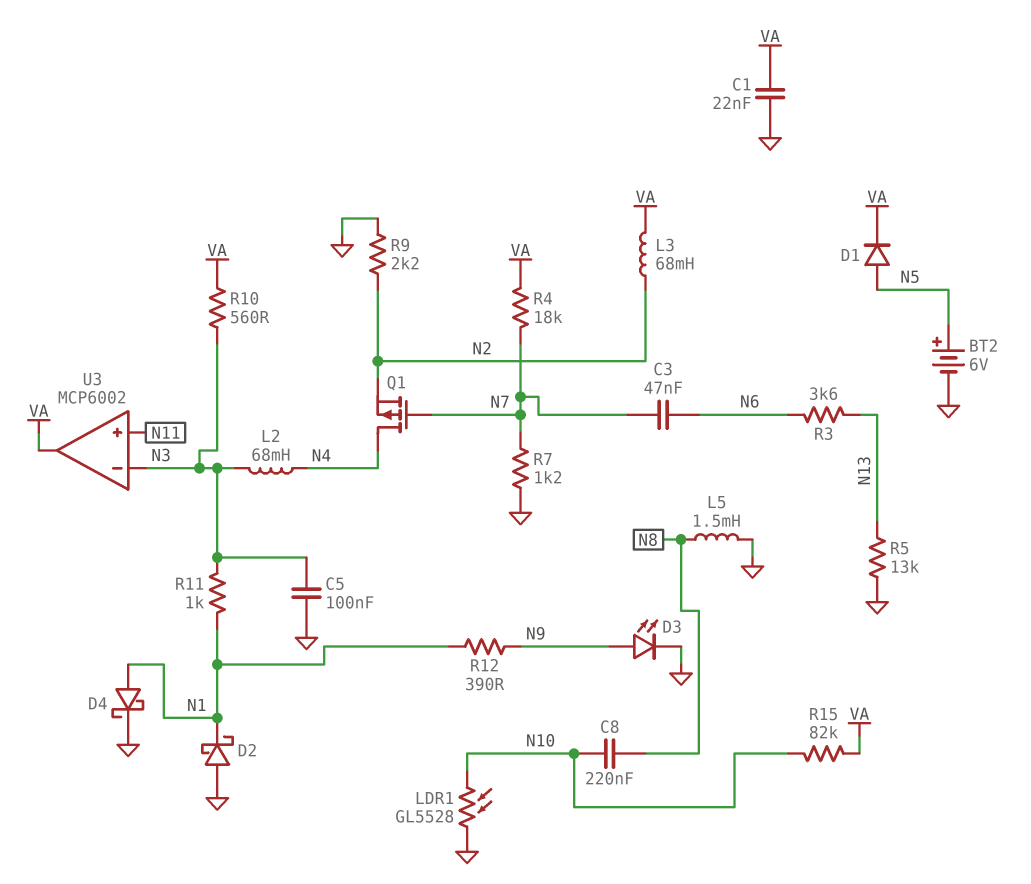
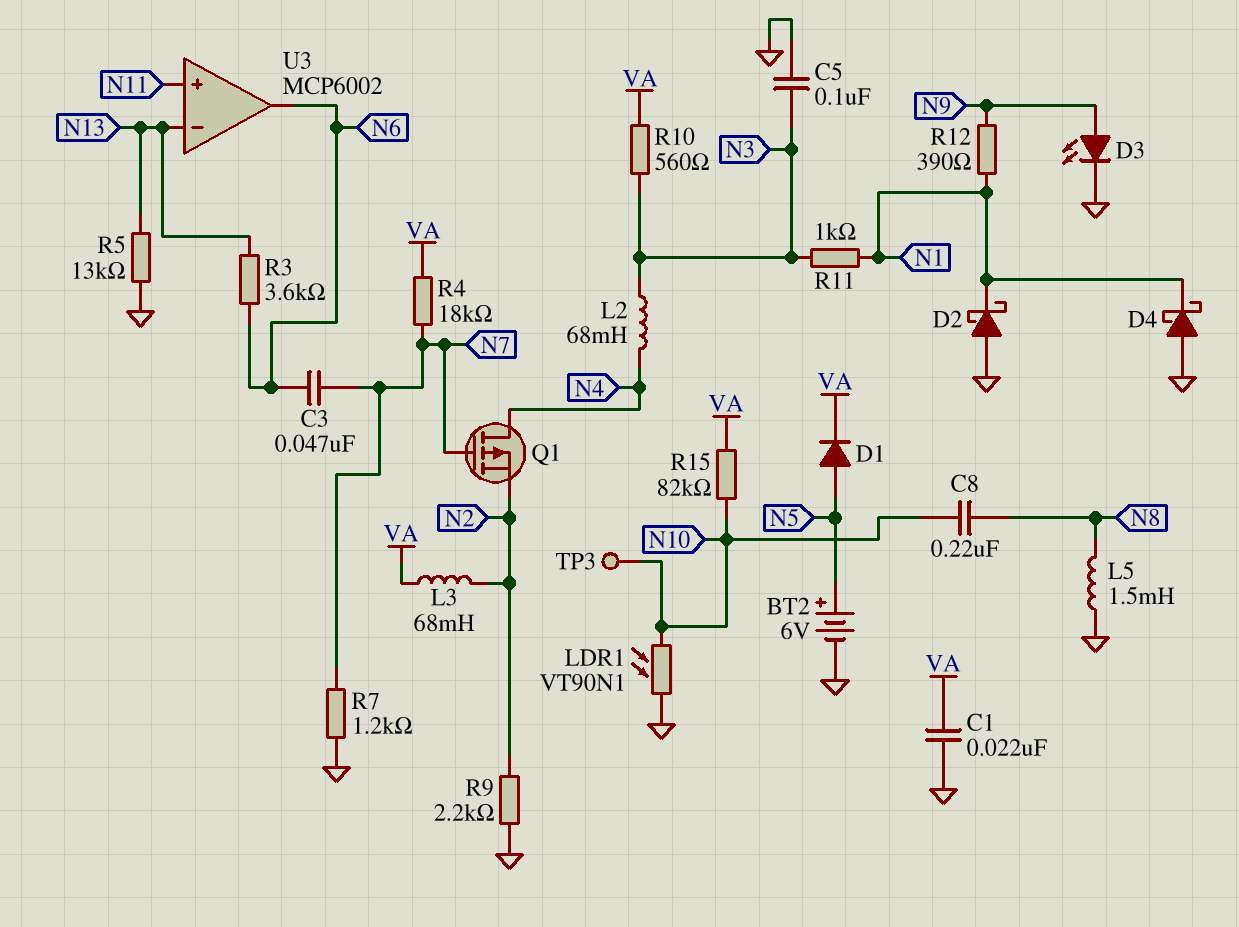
D4: schottky (A N1, K GND) -> schottky (A GND, K N1)
LDR1: GL5528 (GND, N10) -> VT90N1 (GND, N10)
TP3: none -> test point (N10)
U3 pin in-: N3 -> N13
U3 pin out: VA -> N6

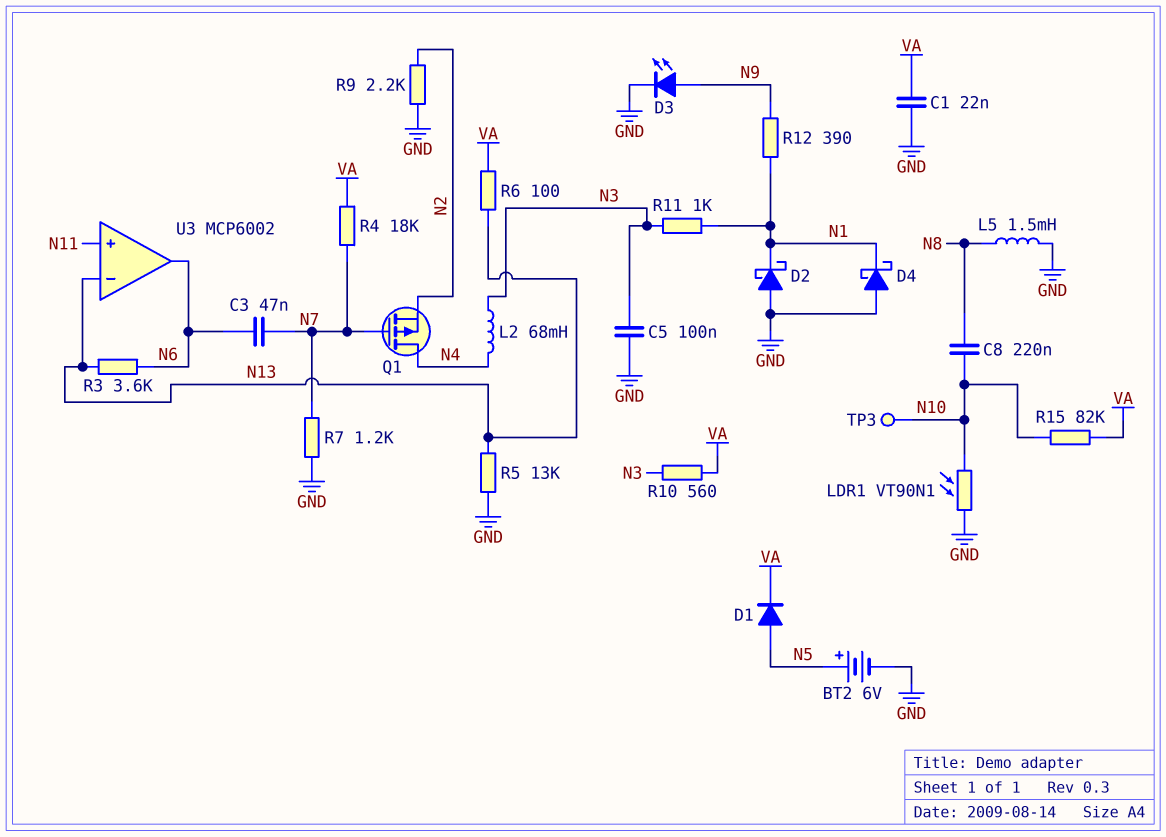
L3: 68mH (N2, VA) -> none
R6: none -> 100 (N13, VA)

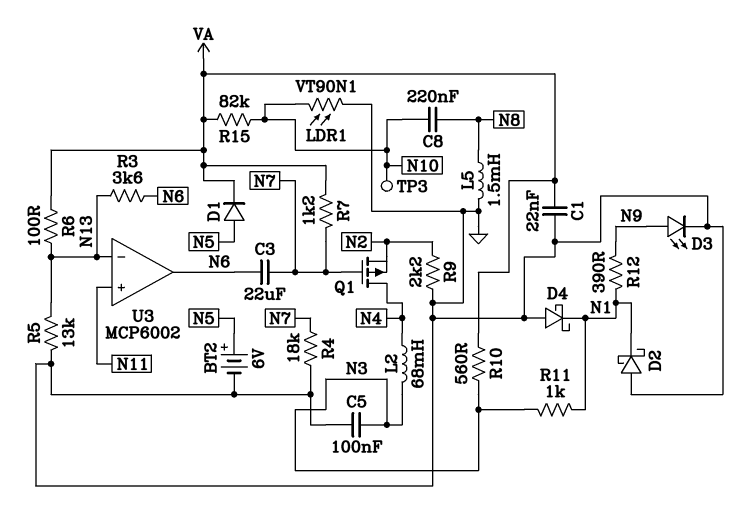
C3: 47nF (N6, N7) -> 22uF (N6, N7)
R4: 18k (N7, VA) -> 18k (GND, N7)
R7: 1.2k (GND, N7) -> 1.2k (N7, VA)

